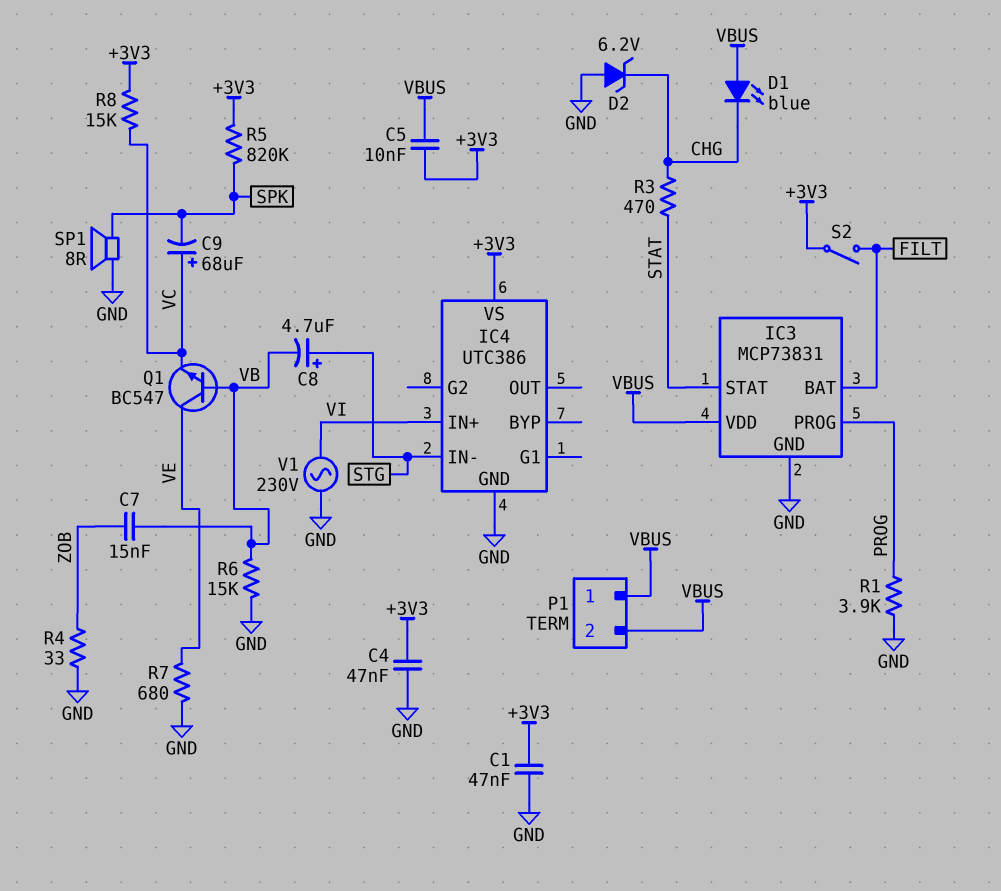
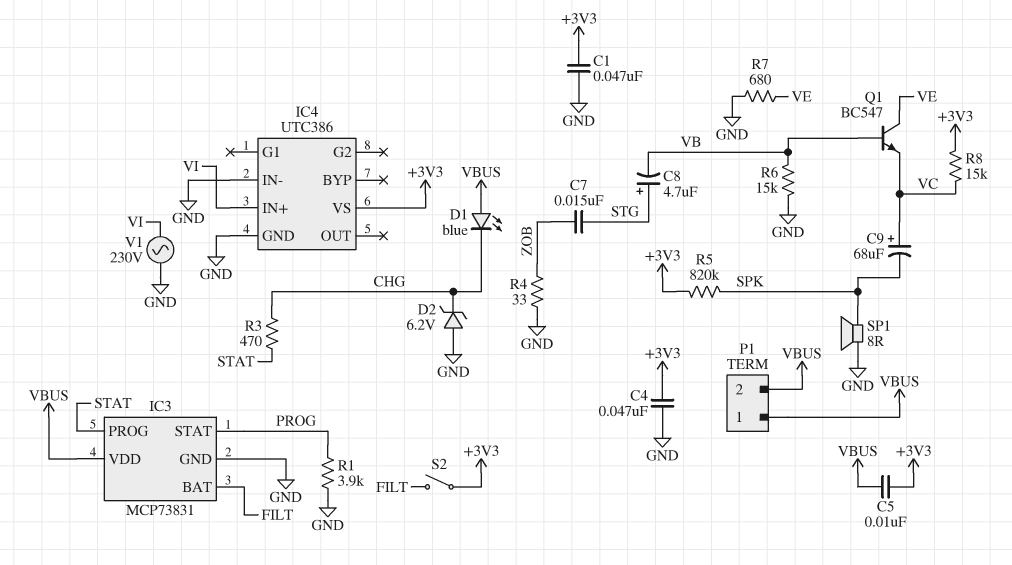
C7: 15nF (VB, ZOB) -> 15nF (STG, ZOB)
IC3 pin PROG: PROG -> STAT
IC3 pin STAT: STAT -> PROG
IC4 pin IN-: STG -> GND

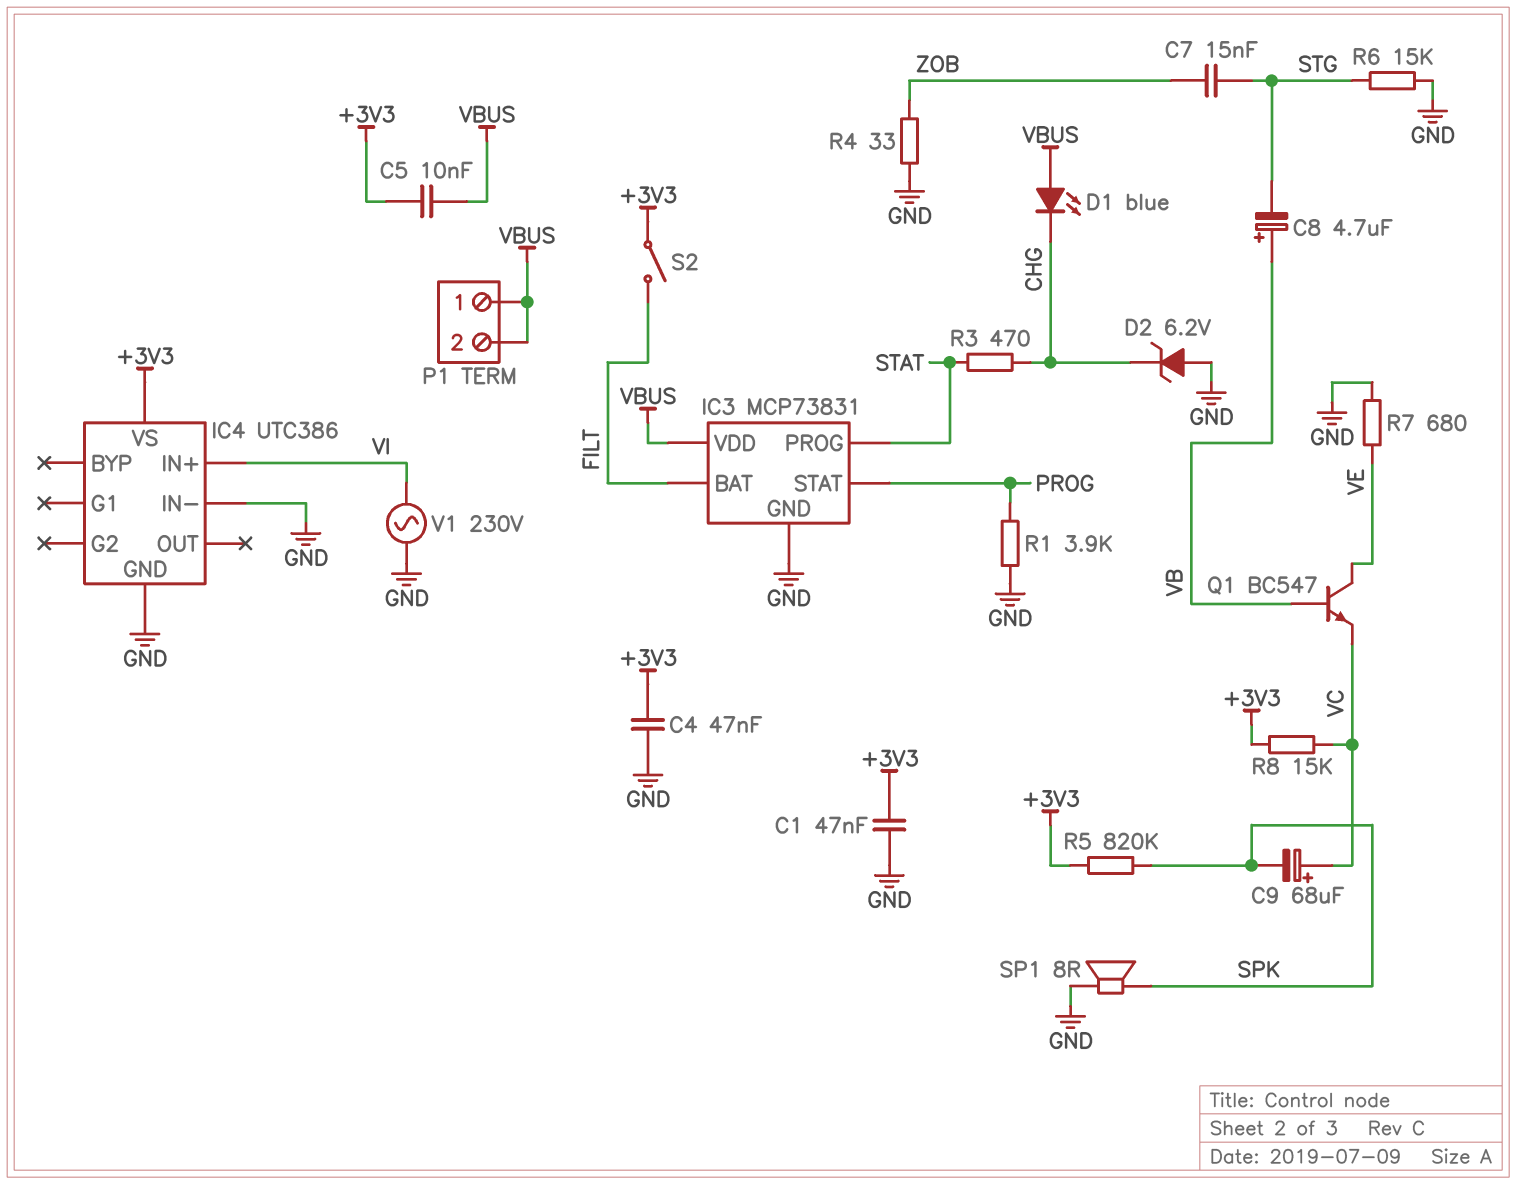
C8: 4.7uF (plus STG, minus VB) -> 4.7uF (plus VB, minus STG)
R6: 15k (GND, VB) -> 15k (GND, STG)

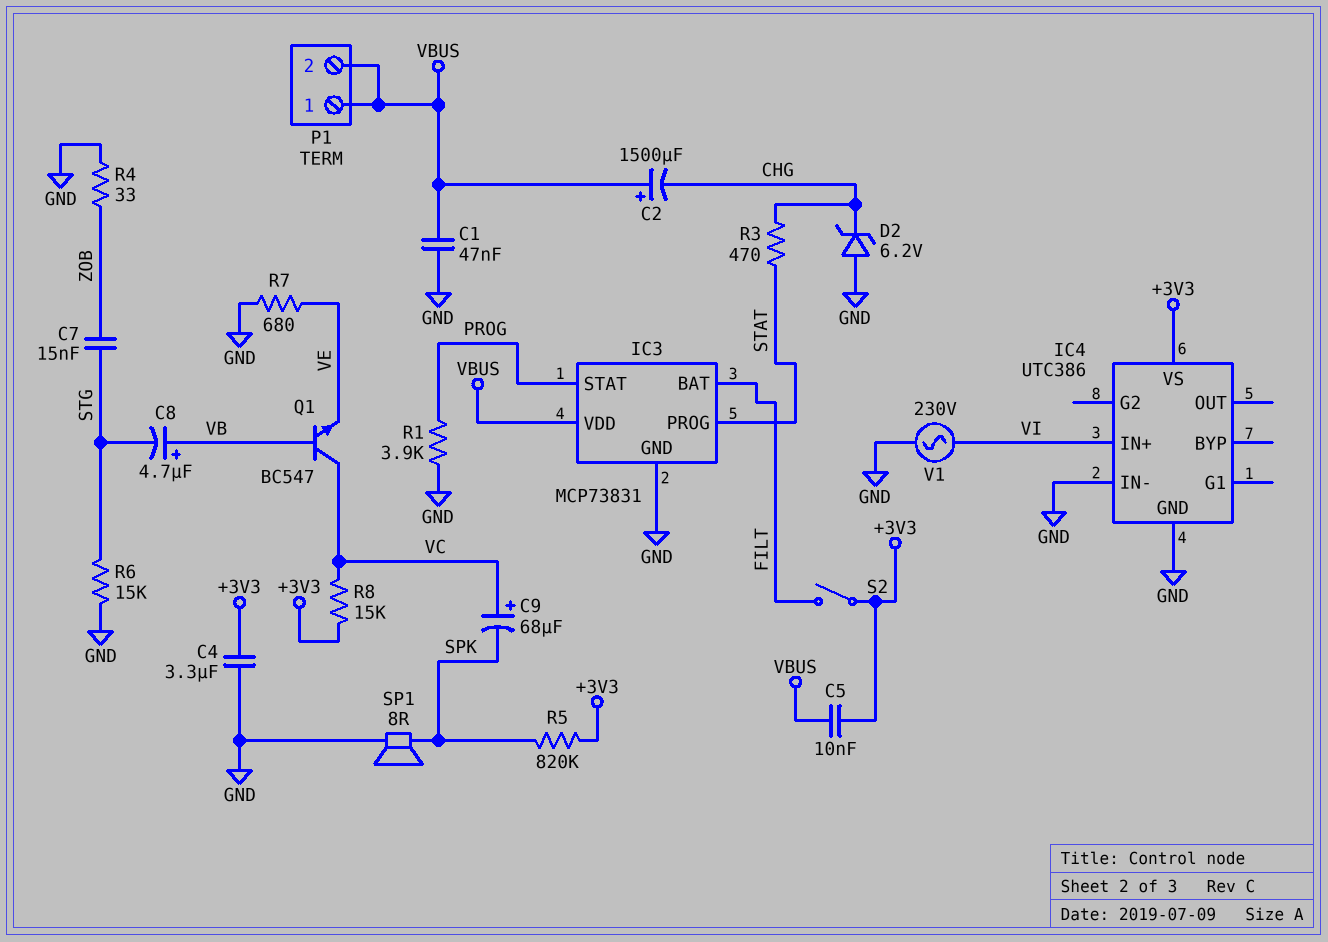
C1: 47nF (+3V3, GND) -> 47nF (GND, VBUS)
C2: none -> 1500uF (plus VBUS, minus CHG)
C4: 47nF (+3V3, GND) -> 3.3uF (+3V3, GND)
D1: LED blue (A VBUS, K CHG) -> none
Q1: NPN BC547 (B VB, C VE, E VC) -> NPN BC547 (B VB, C VC, E VE)

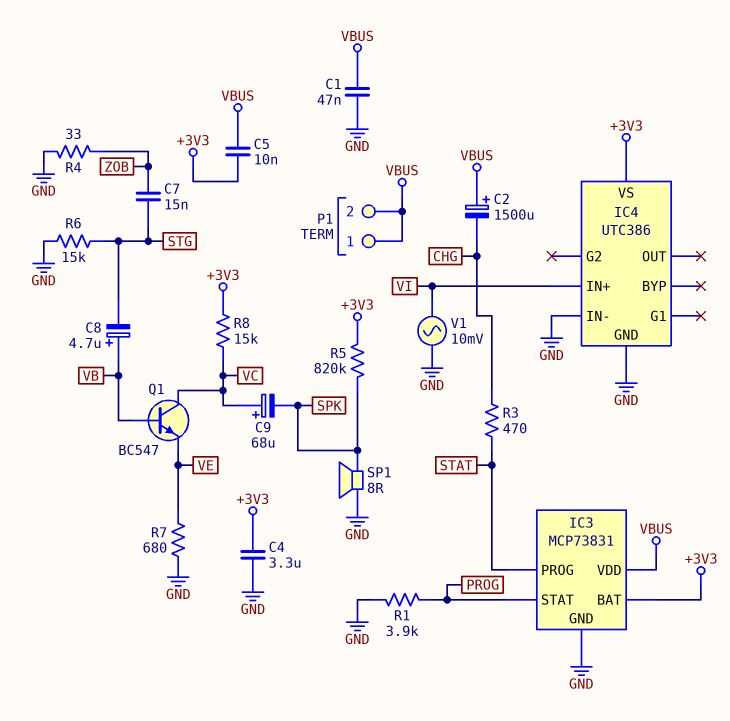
D2: zener 6.2V (A GND, K CHG) -> none
IC3 pin BAT: FILT -> +3V3
S2: switch (+3V3, FILT) -> none
V1: AC 230V (GND, VI) -> AC 10mV (GND, VI)

